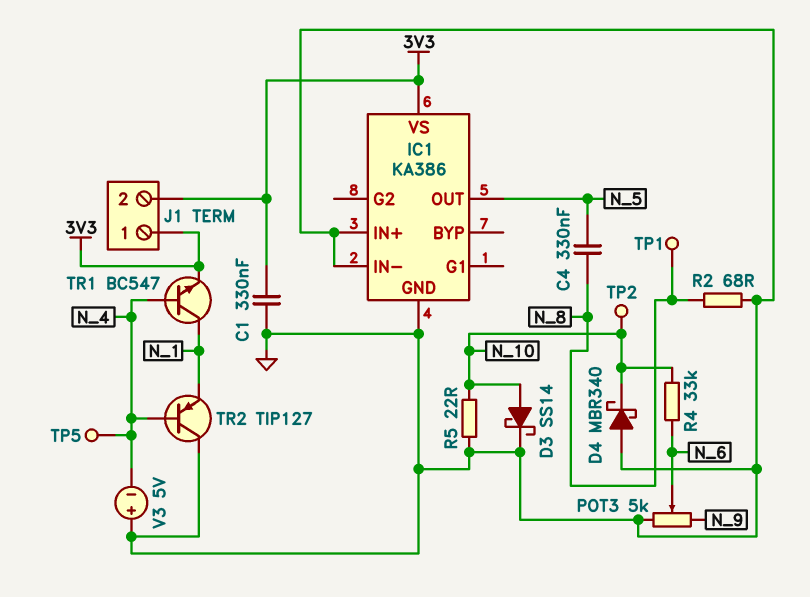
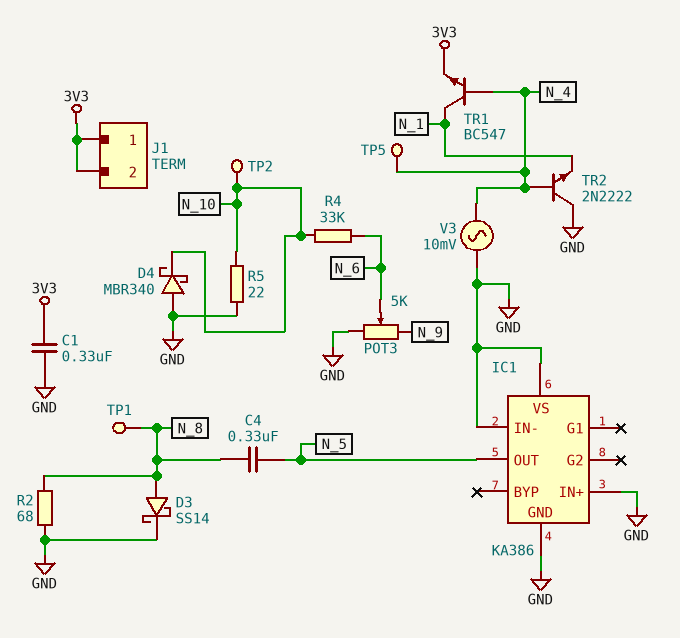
D3: schottky SS14 (A N_10, K GND) -> schottky SS14 (A N_8, K GND)
IC1 pin VS: 3V3 -> GND
TR2: PNP TIP127 (B N_4, C GND, E N_1) -> NPN 2N2222 (B N_4, C GND, E N_1)
V3: 5V (plus GND, minus N_4) -> AC 10mV (GND, N_4)

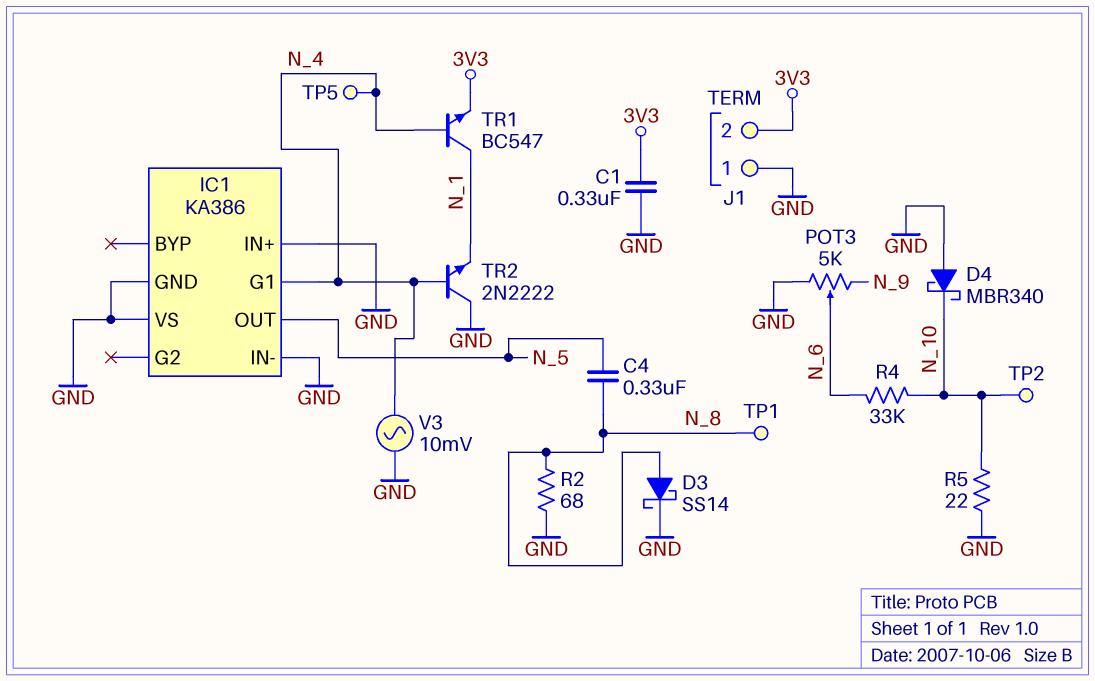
IC1 pin G1: none -> N_4
J1 pin 1: 3V3 -> GND

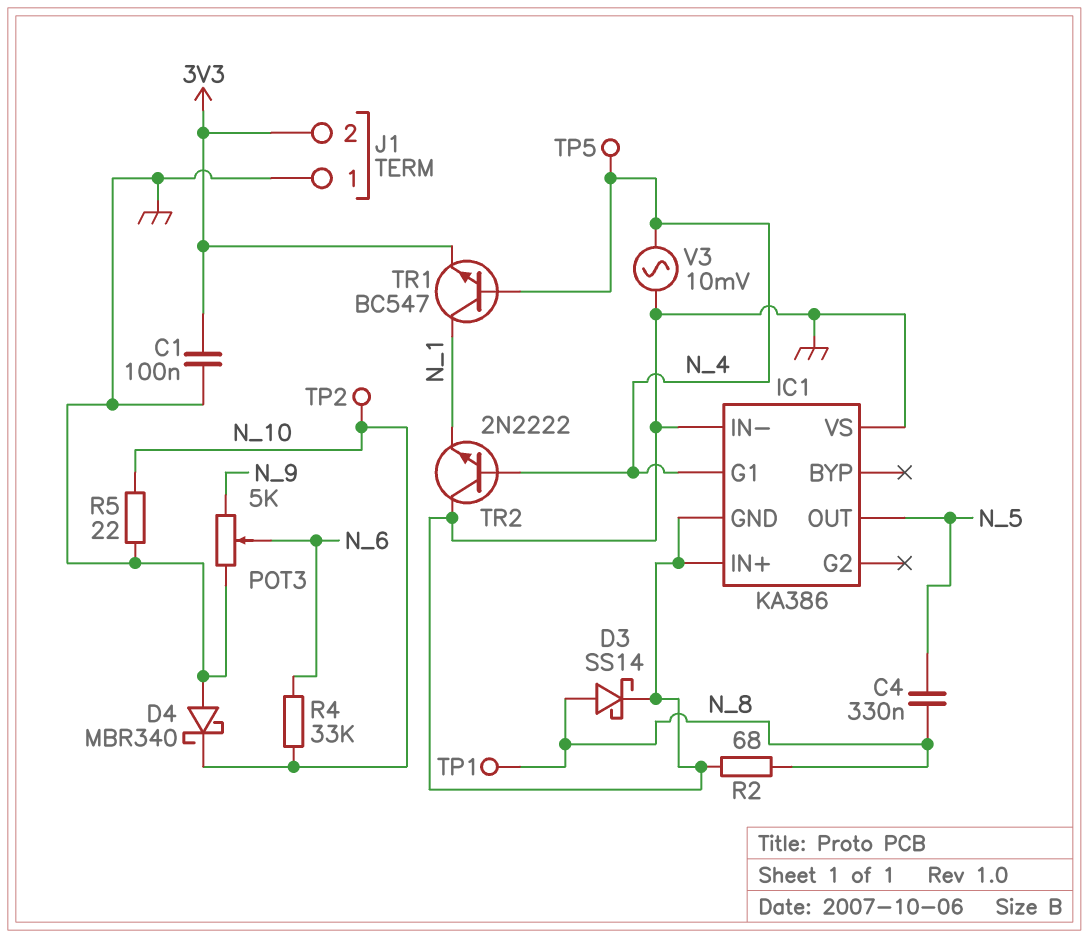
C1: 330nF (3V3, GND) -> 100nF (3V3, GND)

